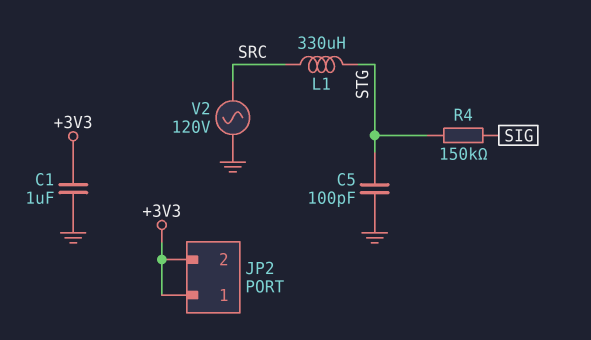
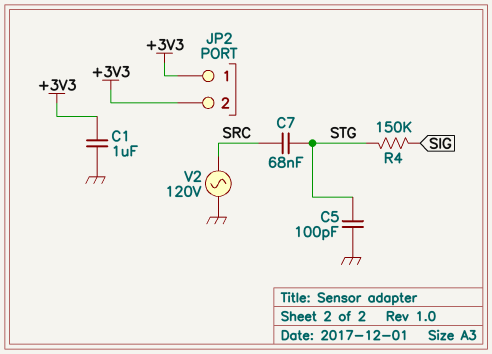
C7: none -> 68nF (SRC, STG)
L1: 330uH (SRC, STG) -> none

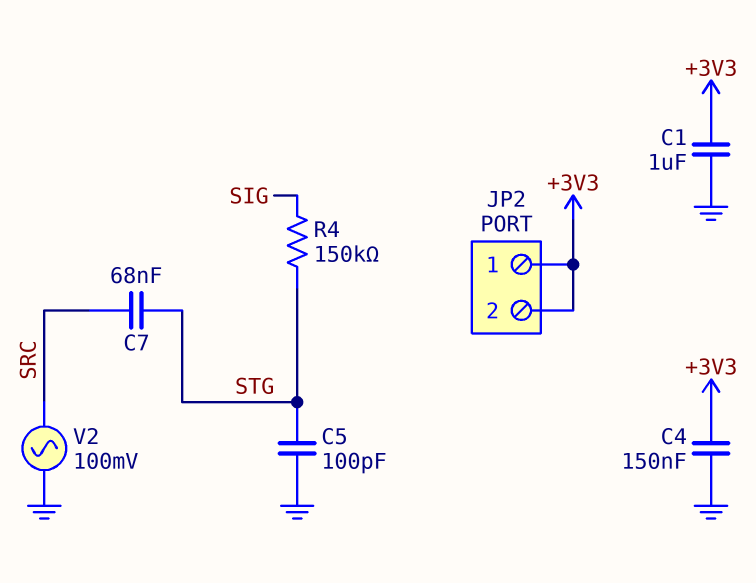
C4: none -> 150nF (+3V3, GND)
V2: AC 120V (GND, SRC) -> AC 100mV (GND, SRC)

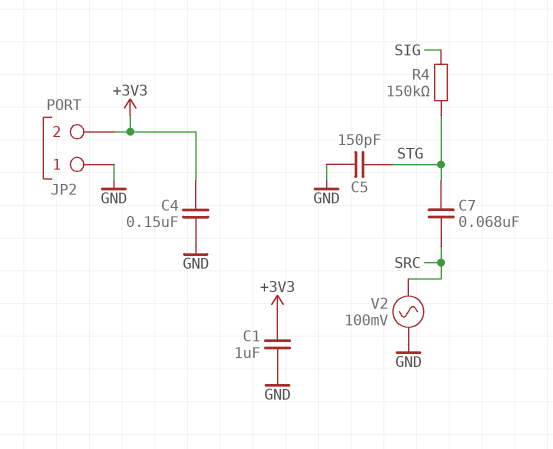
C5: 100pF (GND, STG) -> 150pF (GND, STG)
JP2 pin 1: +3V3 -> GND

